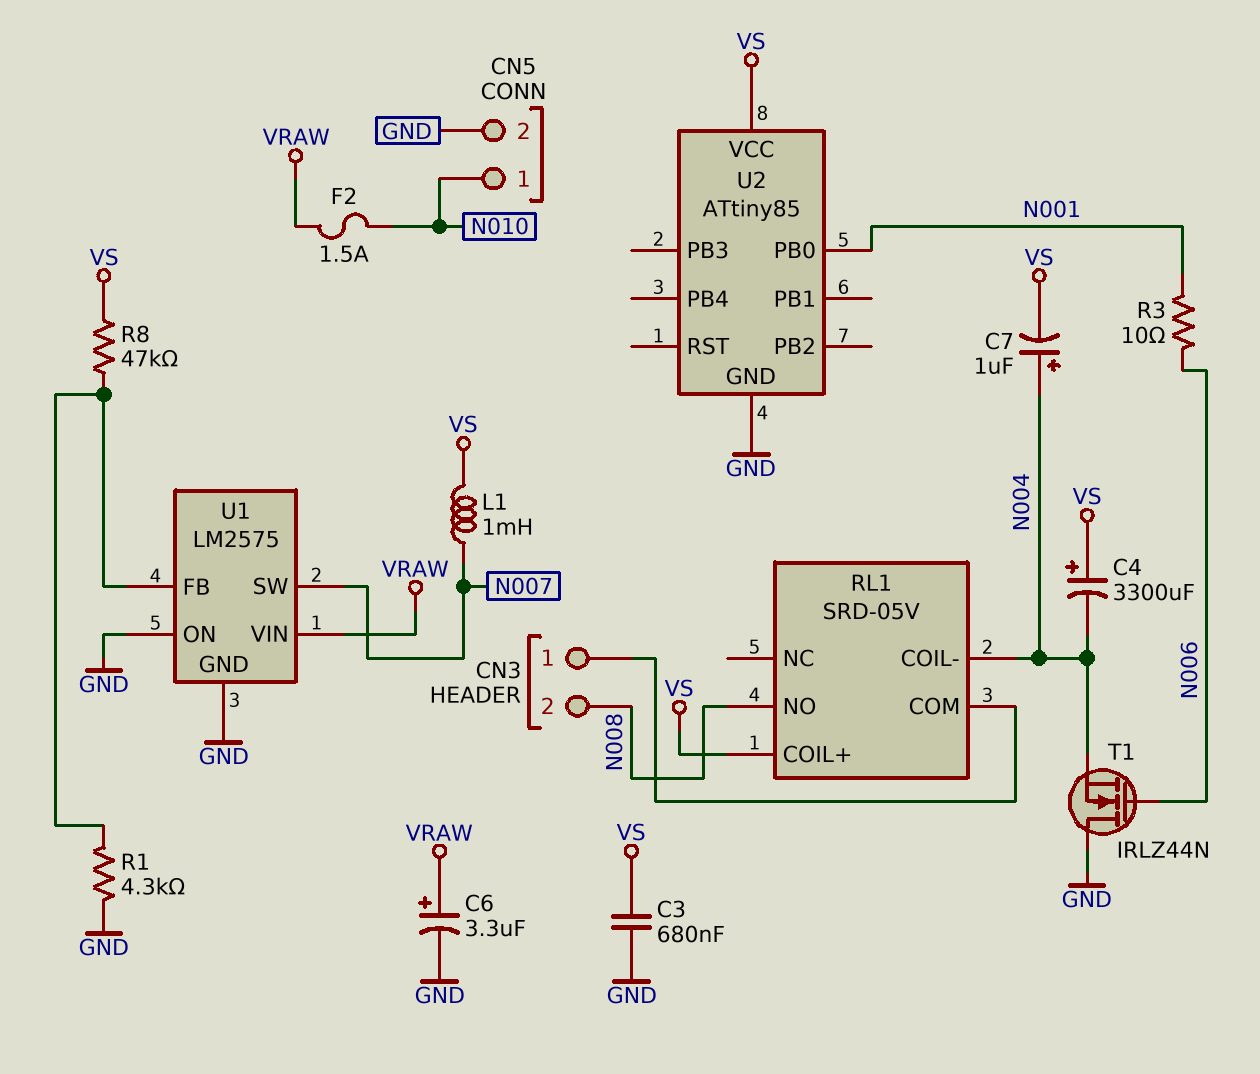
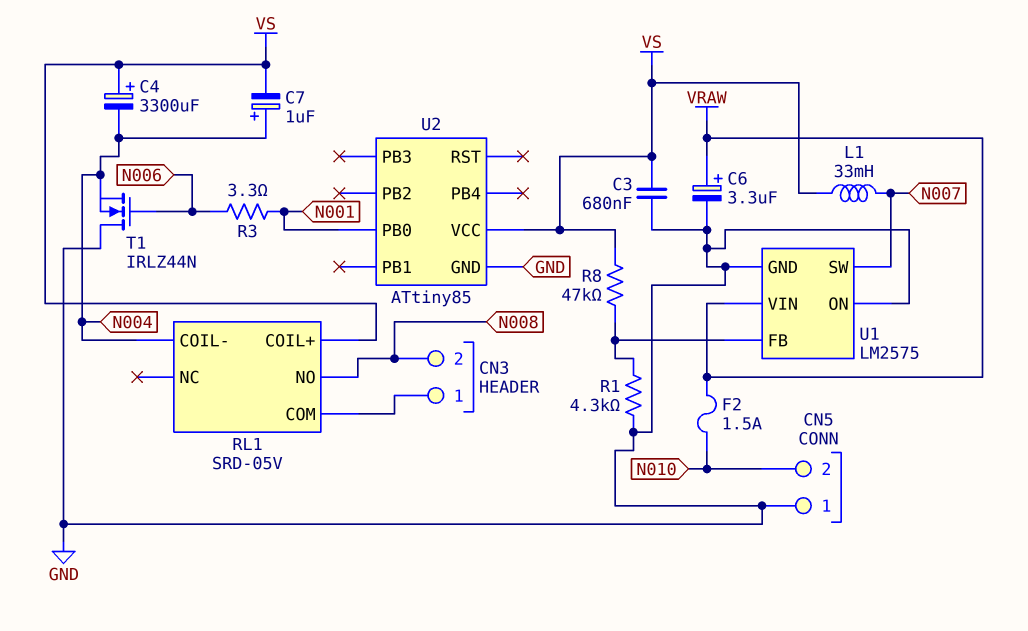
CN5 pin 1: N010 -> GND
CN5 pin 2: GND -> N010
L1: 1mH (N007, VS) -> 33mH (N007, VS)
R3: 10 (N001, N006) -> 3.3 (N001, N006)

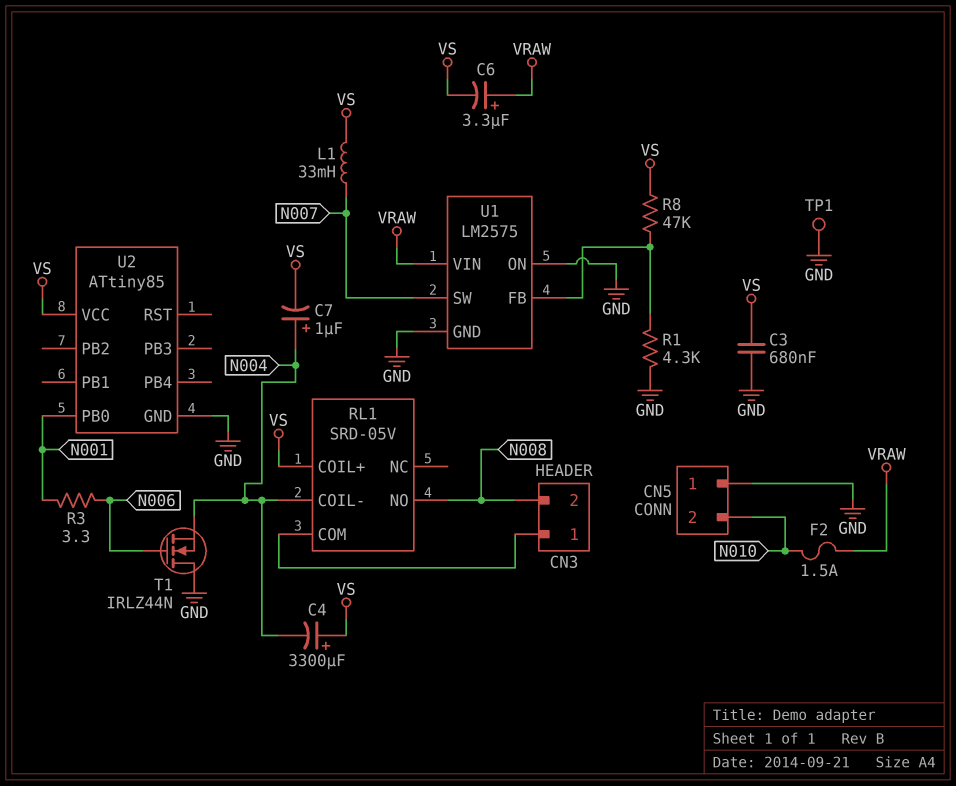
C6: 3.3uF (plus VRAW, minus GND) -> 3.3uF (plus VRAW, minus VS)
TP1: none -> test point (GND)

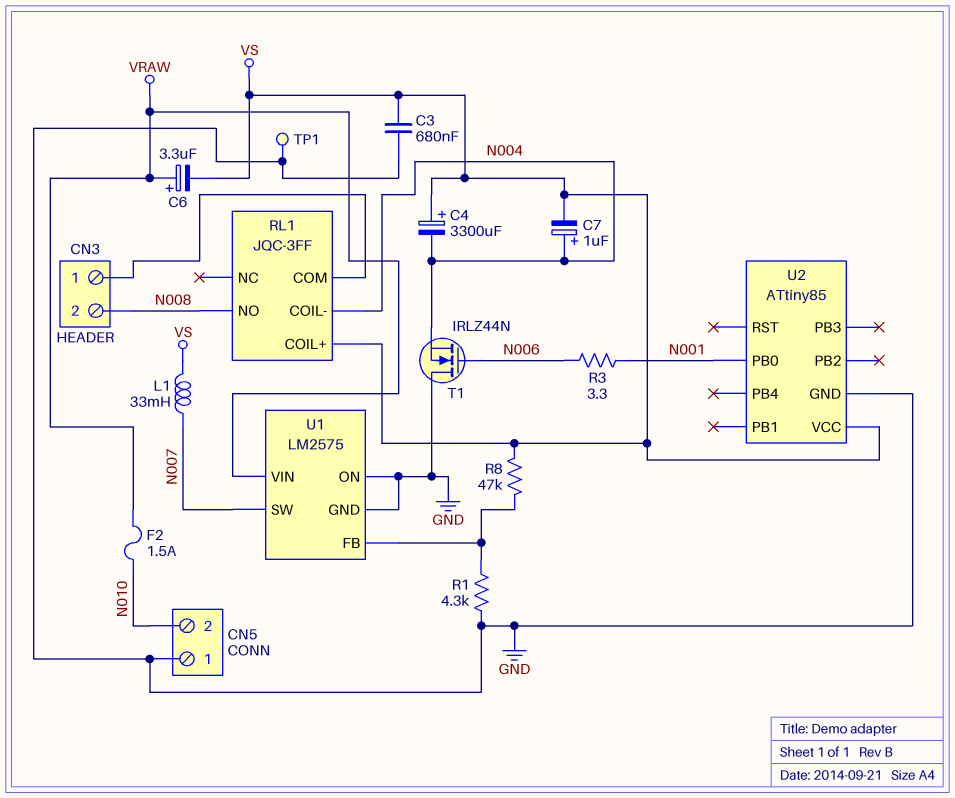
RL1: SRD-05V -> JQC-3FF

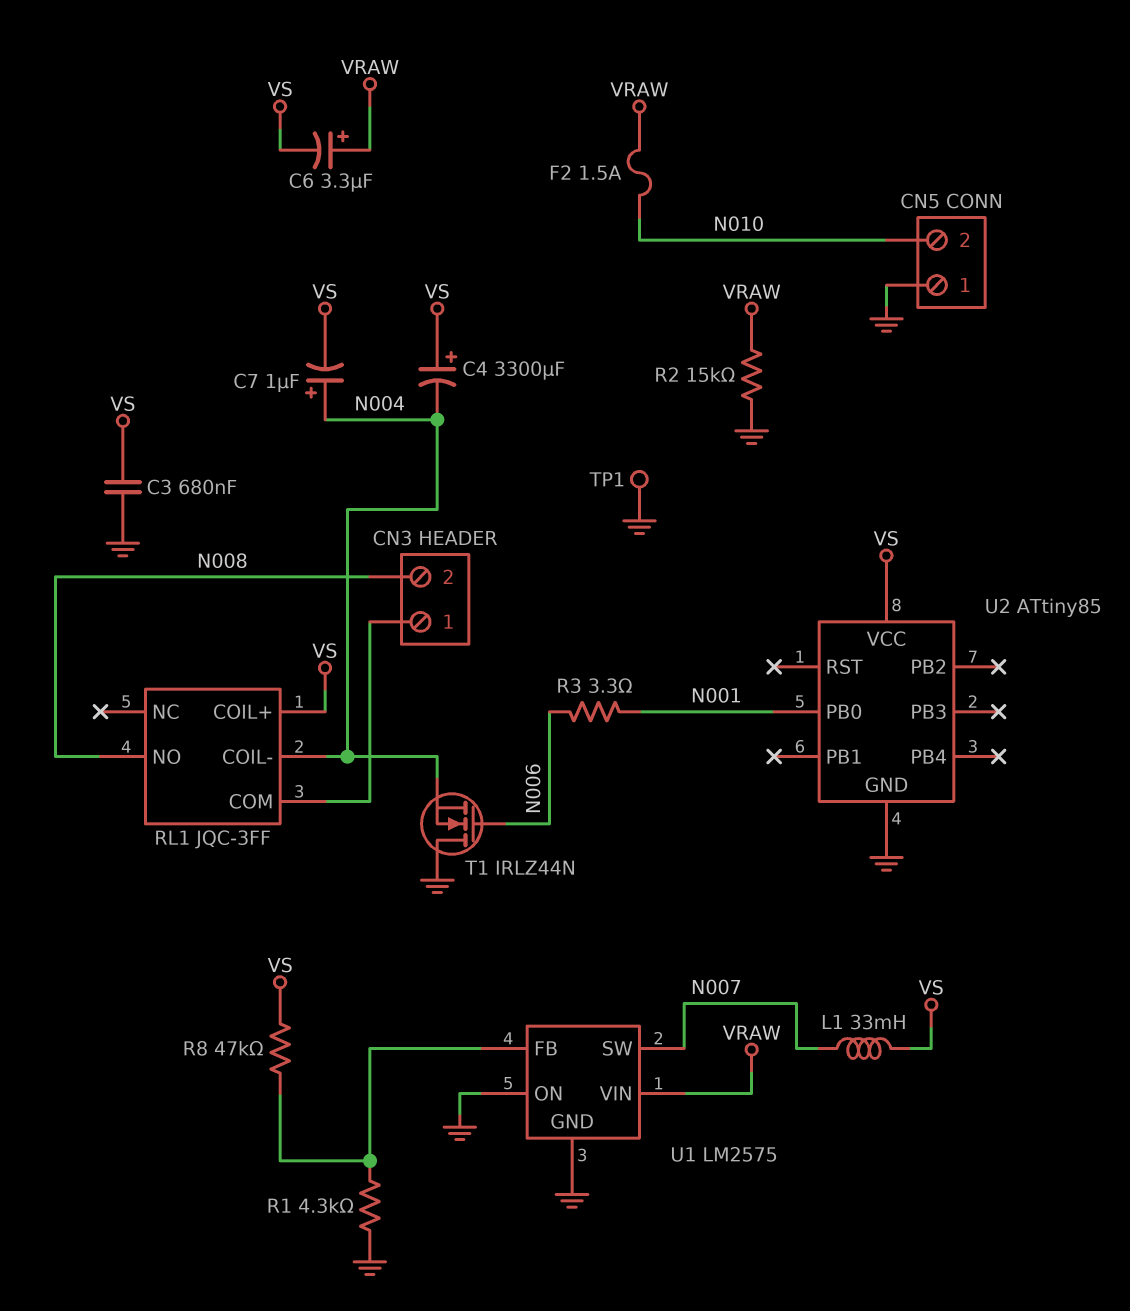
R2: none -> 15k (GND, VRAW)

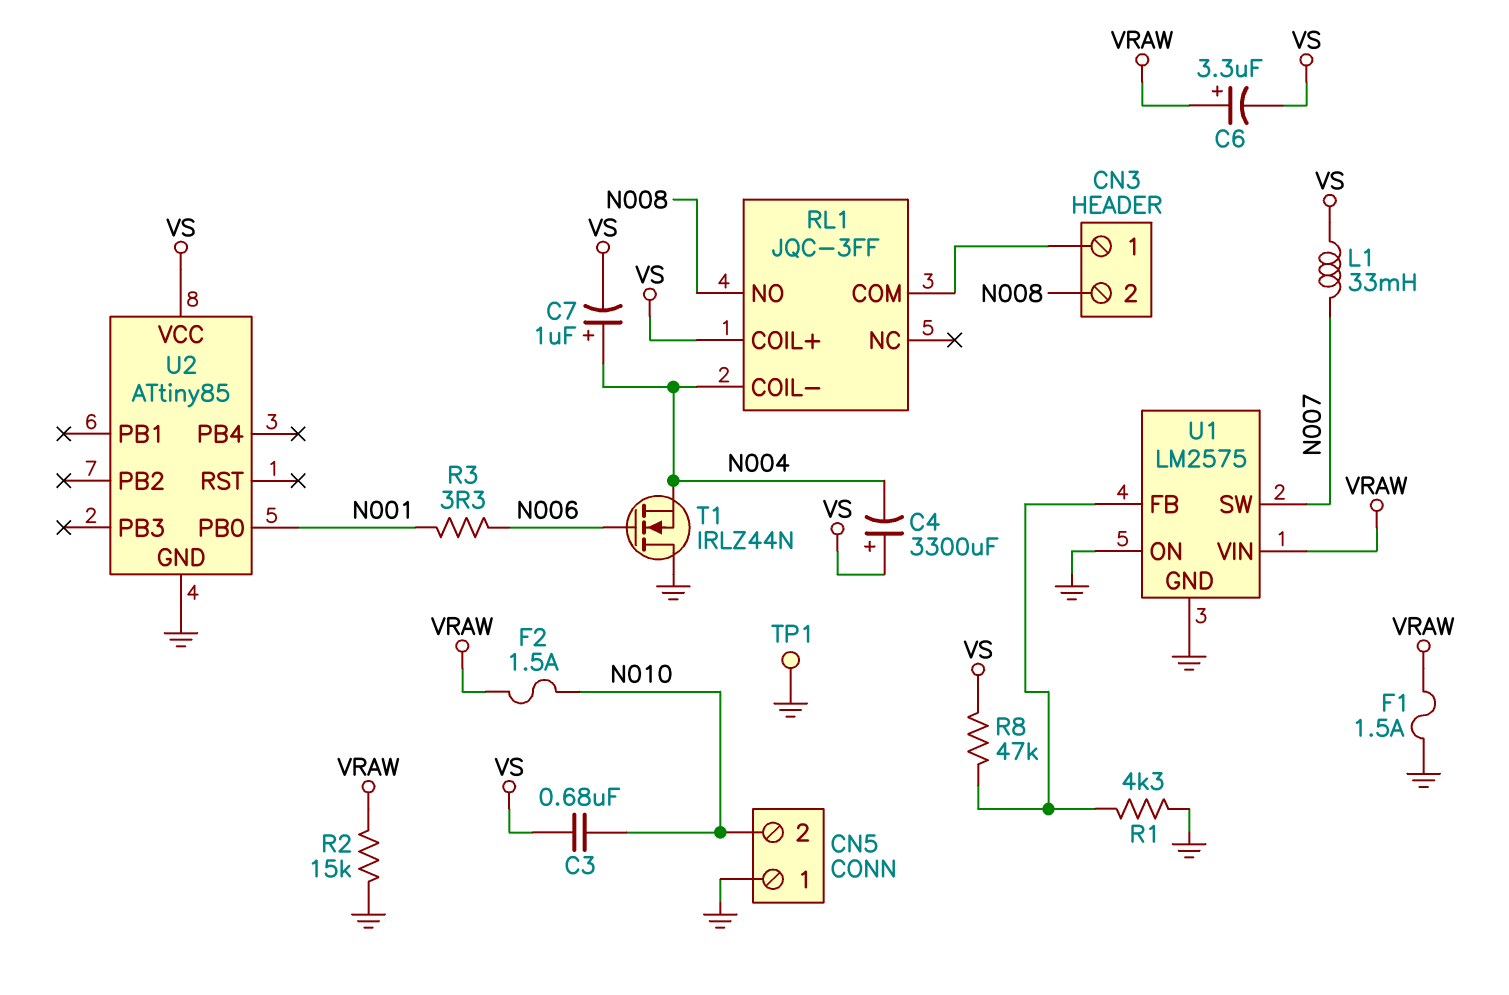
C3: 680nF (GND, VS) -> 680nF (N010, VS)
F1: none -> 1.5A (GND, VRAW)

